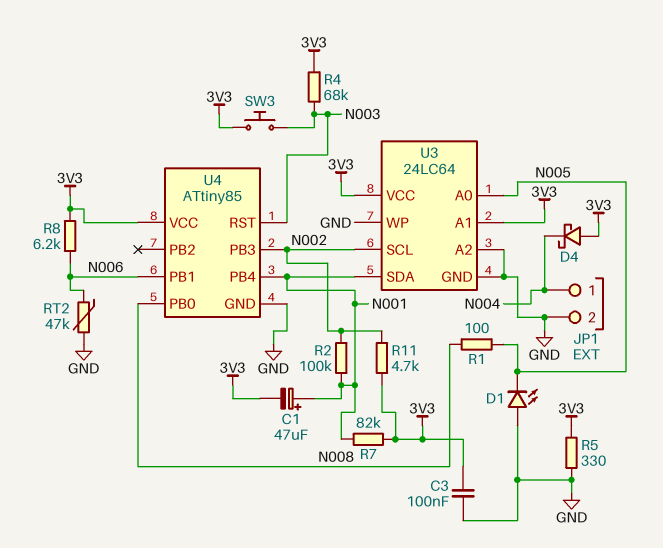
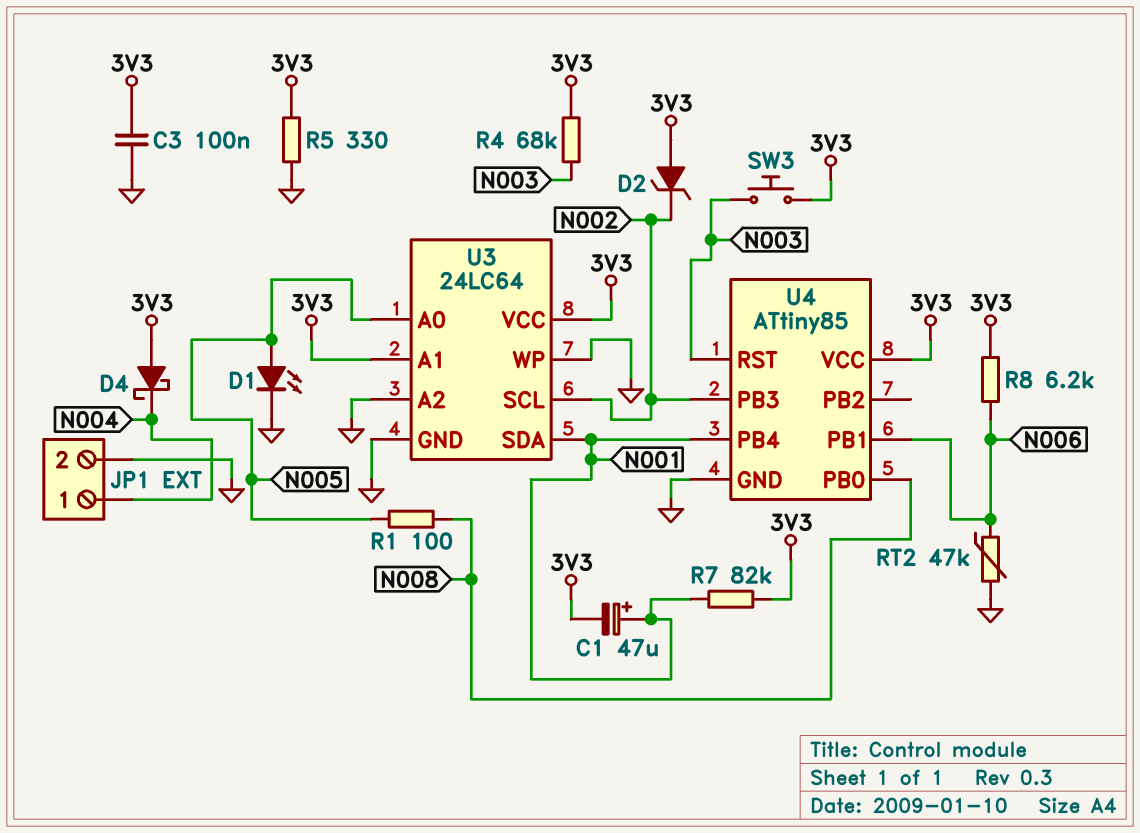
D1: LED (A GND, K N005) -> LED (A N005, K GND)
D2: none -> zener (A 3V3, K N002)
R2: 100k (N001, N002) -> none
R11: 4.7k (3V3, N002) -> none

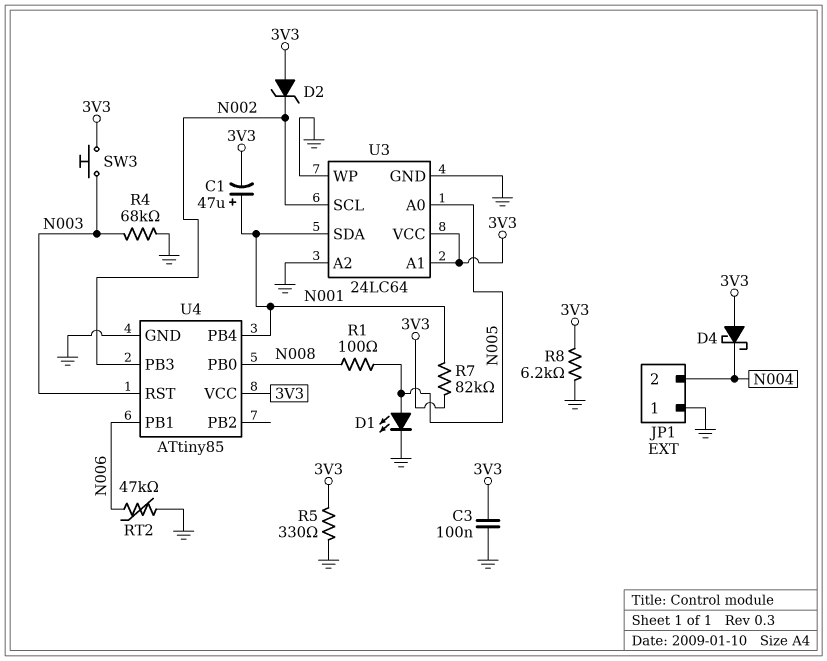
JP1 pin 1: N004 -> GND
JP1 pin 2: GND -> N004
R4: 68k (3V3, N003) -> 68k (GND, N003)
R8: 6.2k (3V3, N006) -> 6.2k (3V3, GND)

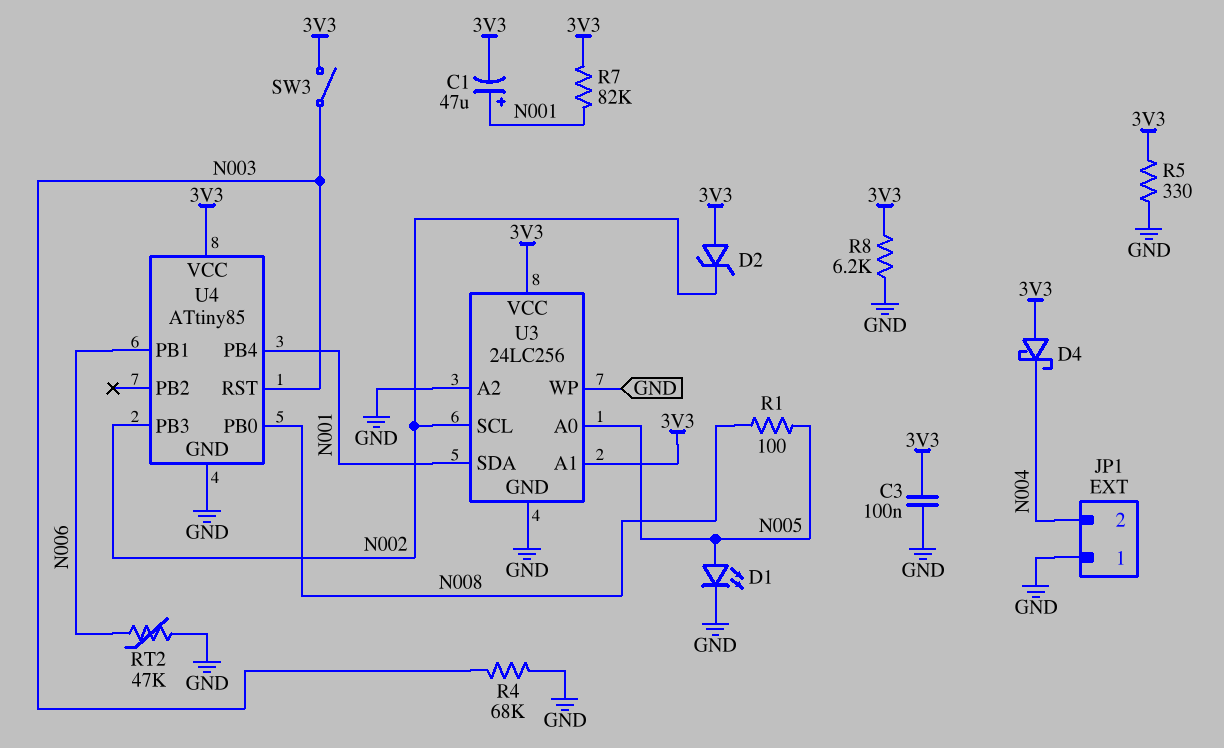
SW3: button (3V3, N003) -> switch (3V3, N003)
U3: 24LC64 -> 24LC256

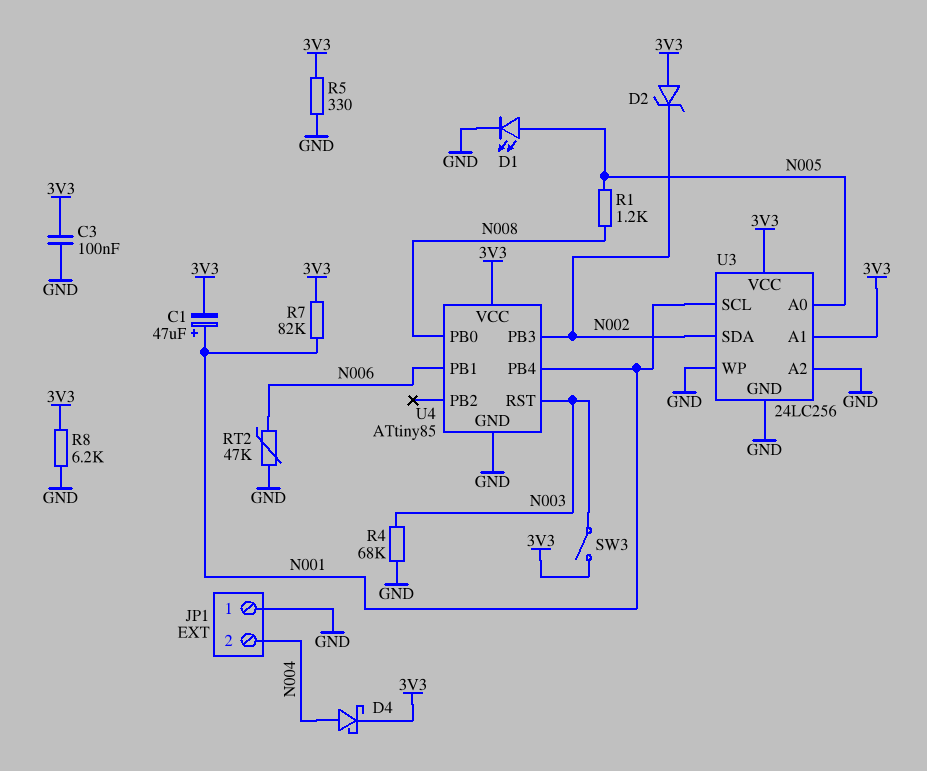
D4: schottky (A 3V3, K N004) -> schottky (A N004, K 3V3)
R1: 100 (N005, N008) -> 1.2k (N005, N008)
U3 pin SCL: N002 -> N001
U3 pin SDA: N001 -> N002

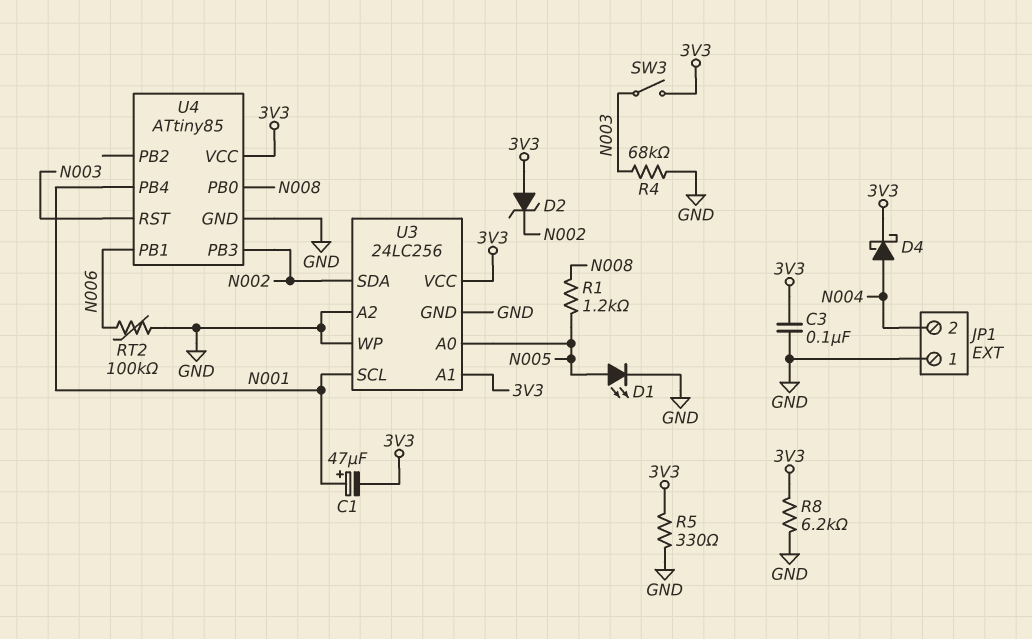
R7: 82k (3V3, N001) -> none
RT2: 47k (GND, N006) -> 100k (GND, N006)

